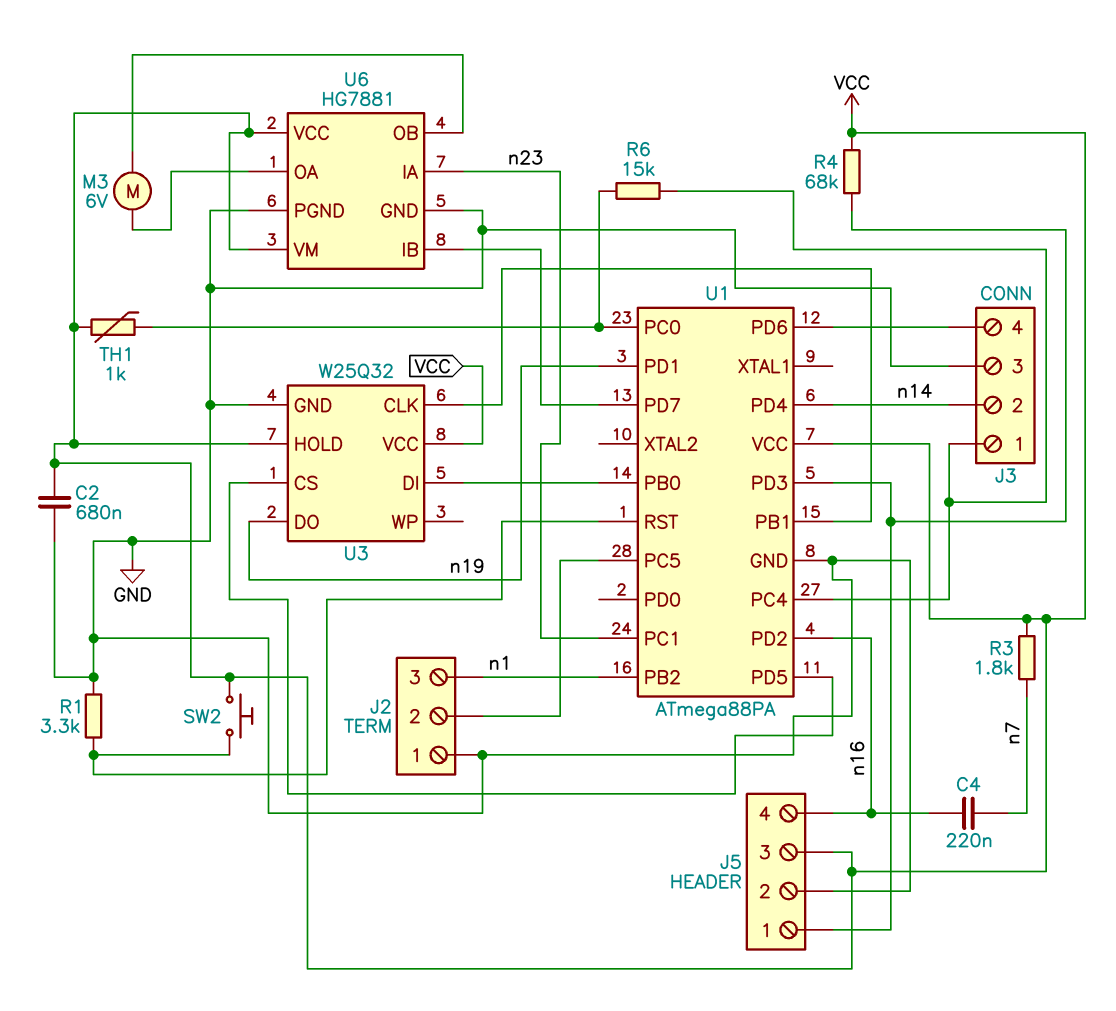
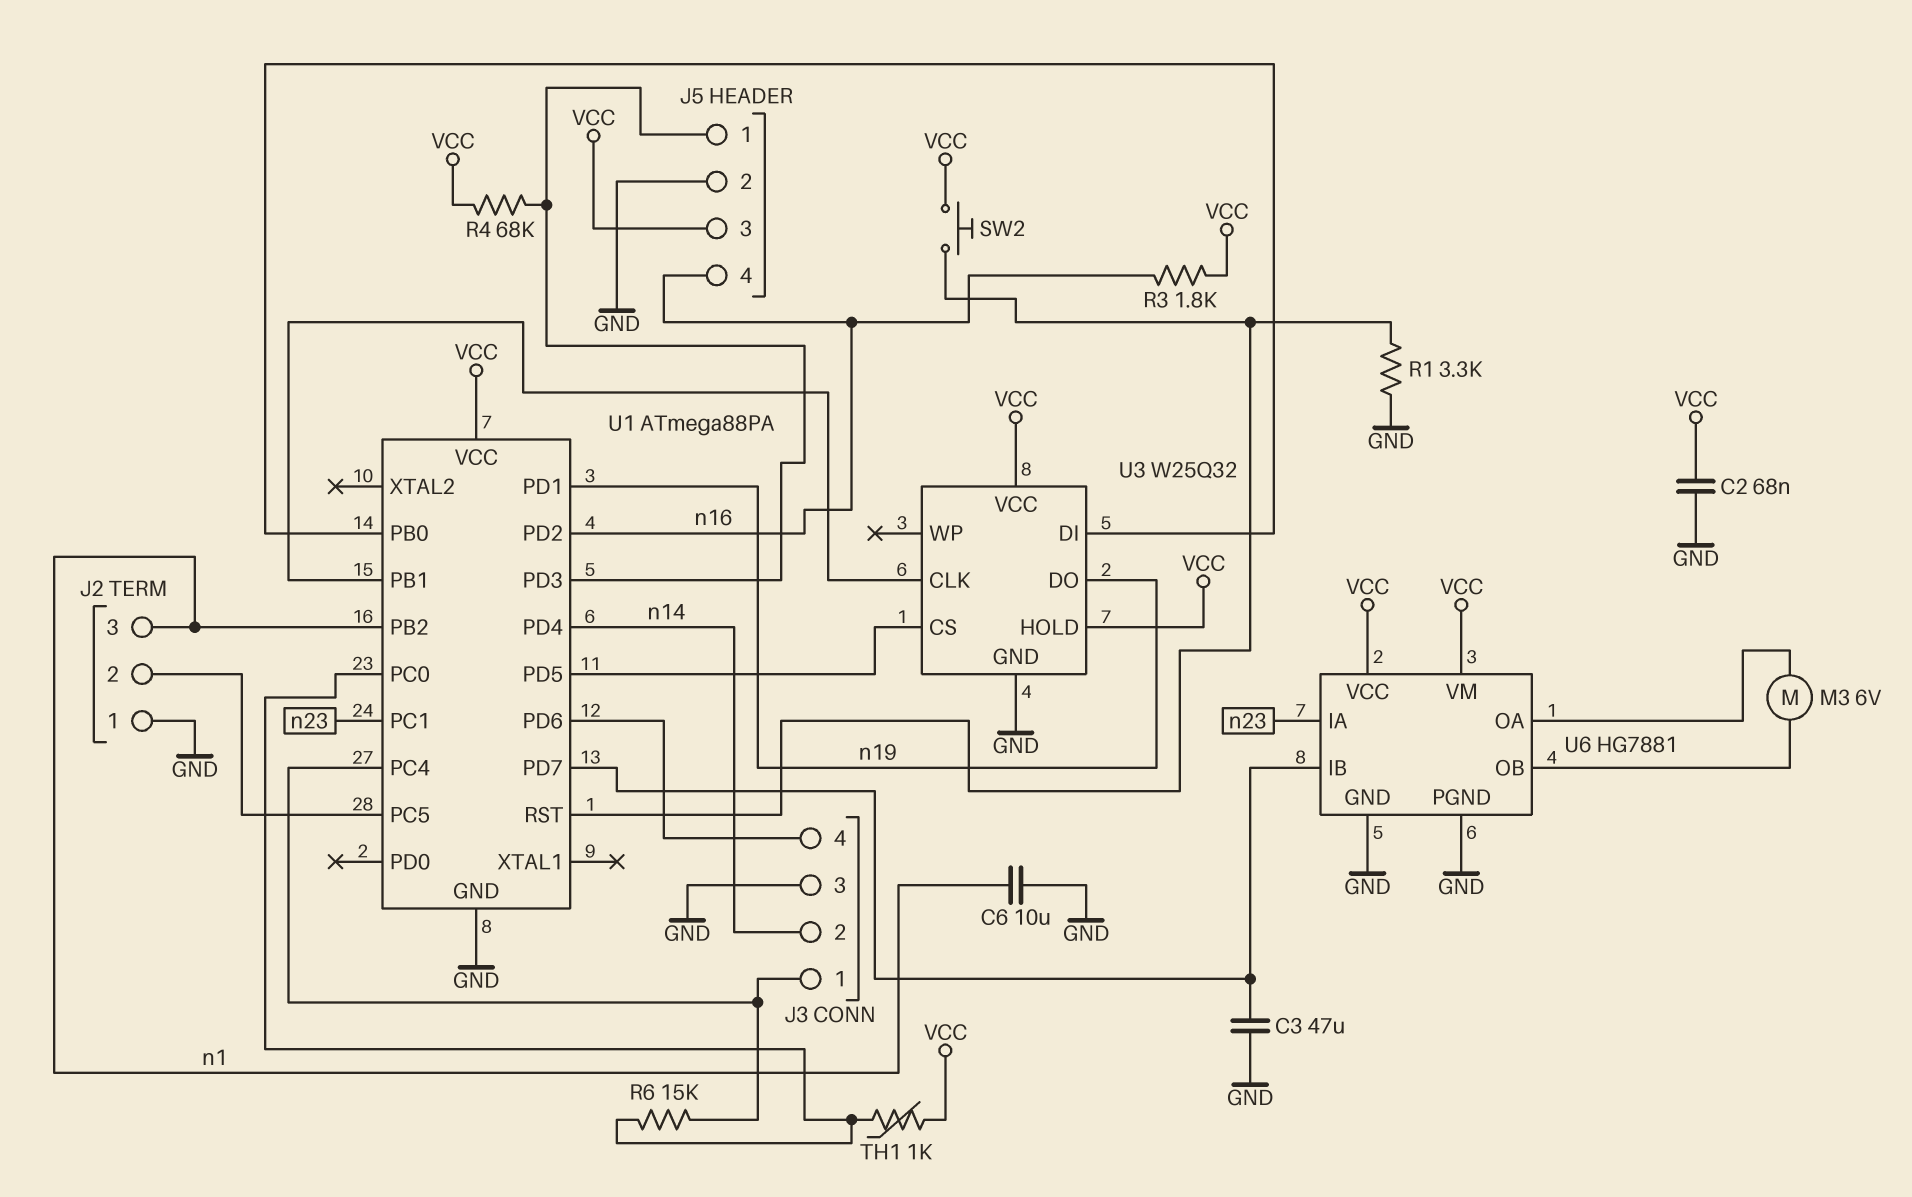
C2: 680nF (GND, VCC) -> 68nF (GND, VCC)
C3: none -> 47uF (GND, U1/PD7)
C4: 220nF (n7, n16) -> none
C6: none -> 10uF (GND, n1)
R3: 1.8k (VCC, n7) -> 1.8k (VCC, n16)

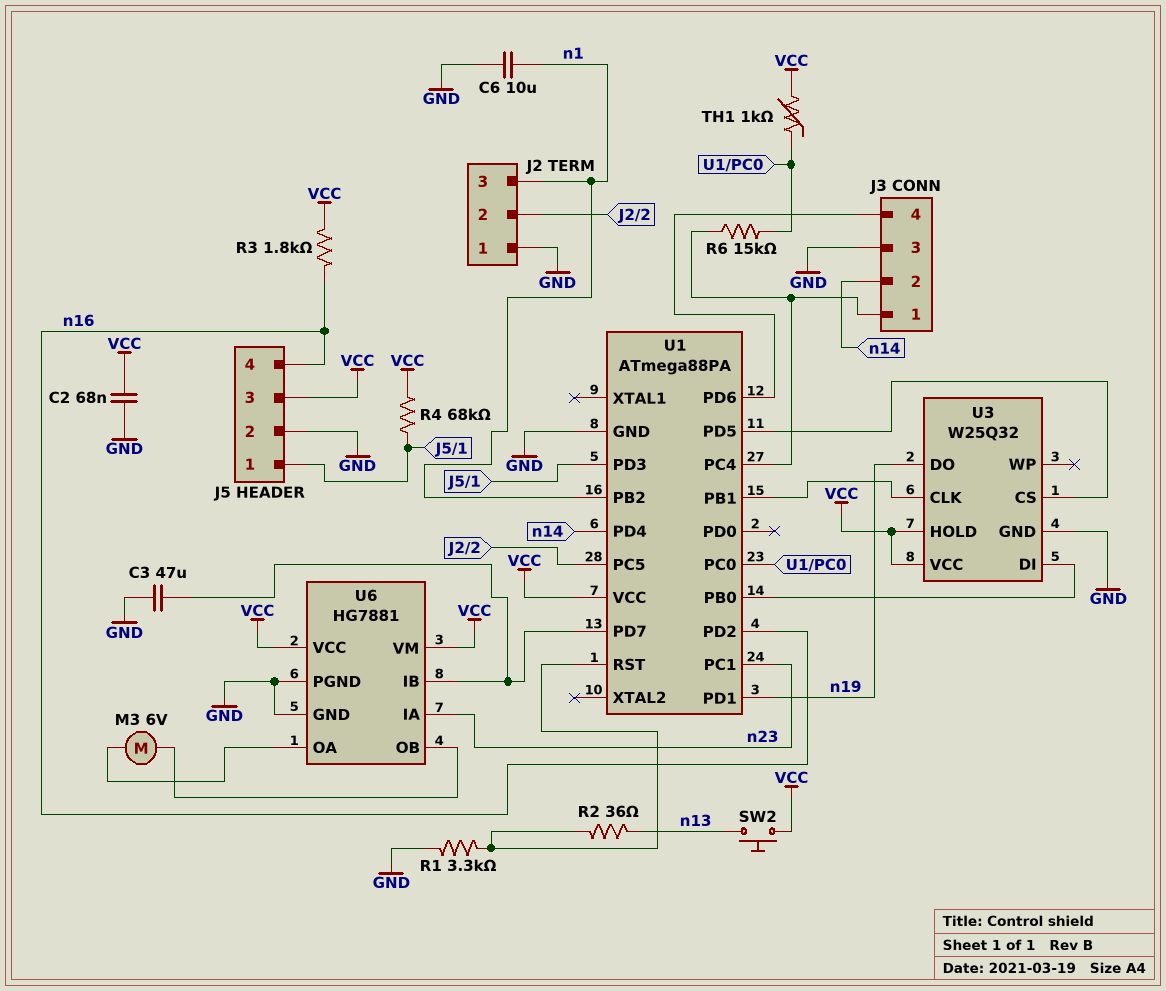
R2: none -> 36 (U1/RST, n13)
SW2: button (U1/RST, VCC) -> button (VCC, n13)

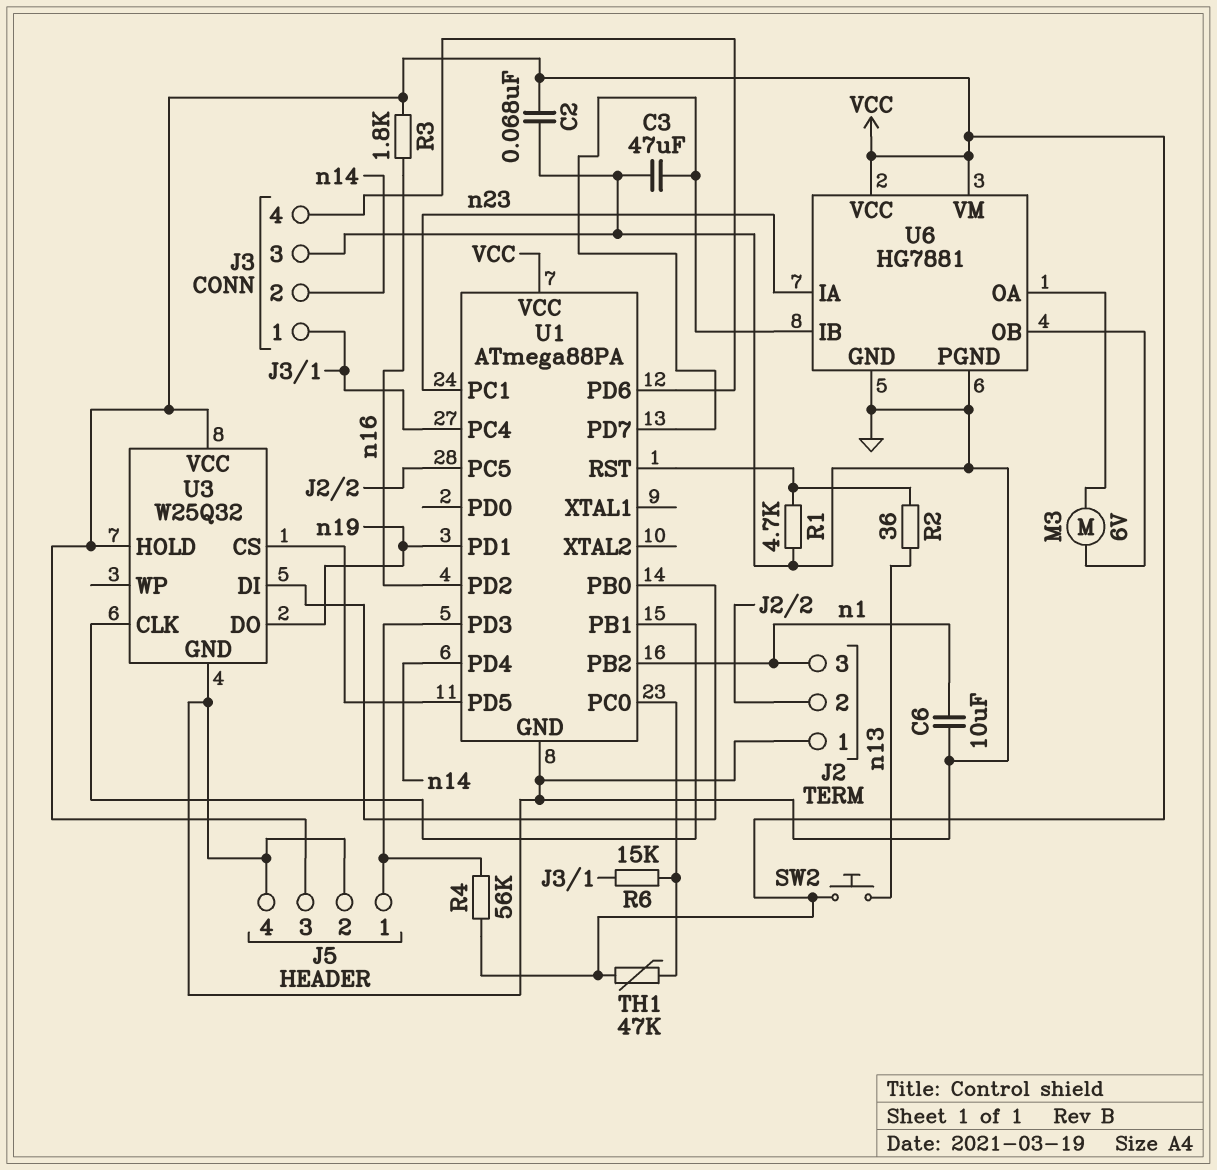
J5 pin 4: n16 -> GND
R1: 3.3k (GND, U1/RST) -> 4.7k (GND, U1/RST)
R4: 68k (J5/1, VCC) -> 56k (J5/1, VCC)
TH1: 1k (U1/PC0, VCC) -> 47k (U1/PC0, VCC)

